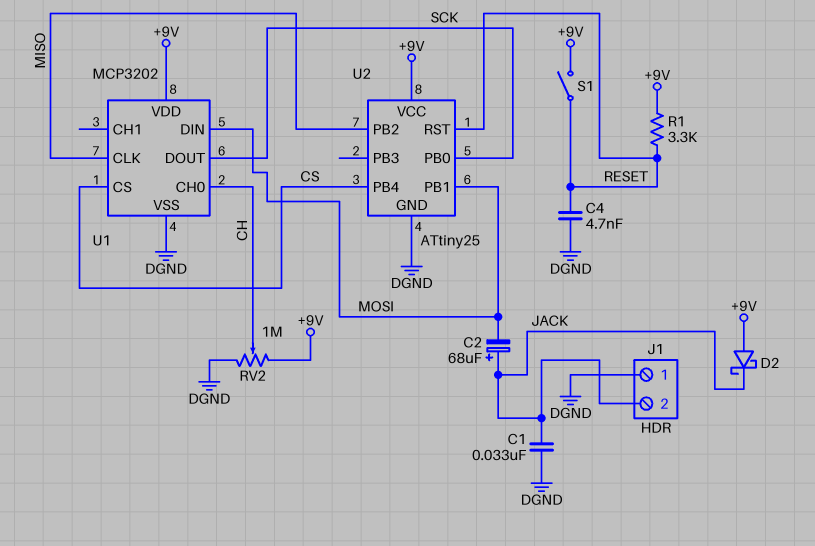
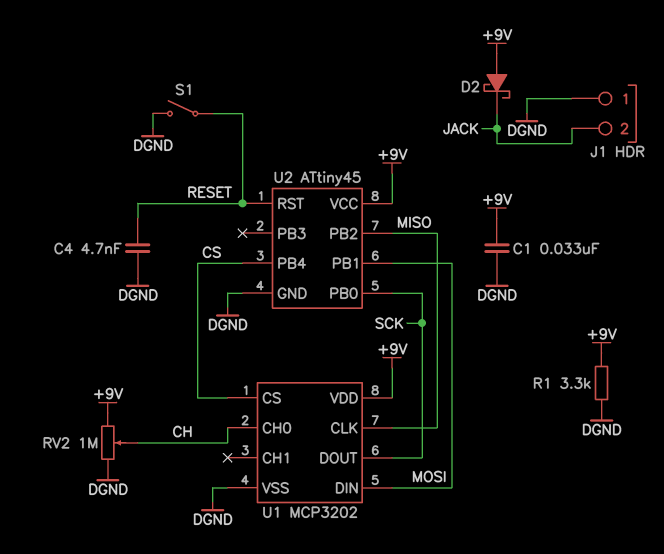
C1: 33nF (DGND, JACK) -> 33nF (+9V, DGND)
C2: 68uF (plus JACK, minus MOSI) -> none
R1: 3.3k (+9V, RESET) -> 3.3k (+9V, DGND)
S1: switch (+9V, RESET) -> switch (DGND, RESET)
U2: ATtiny25 -> ATtiny45

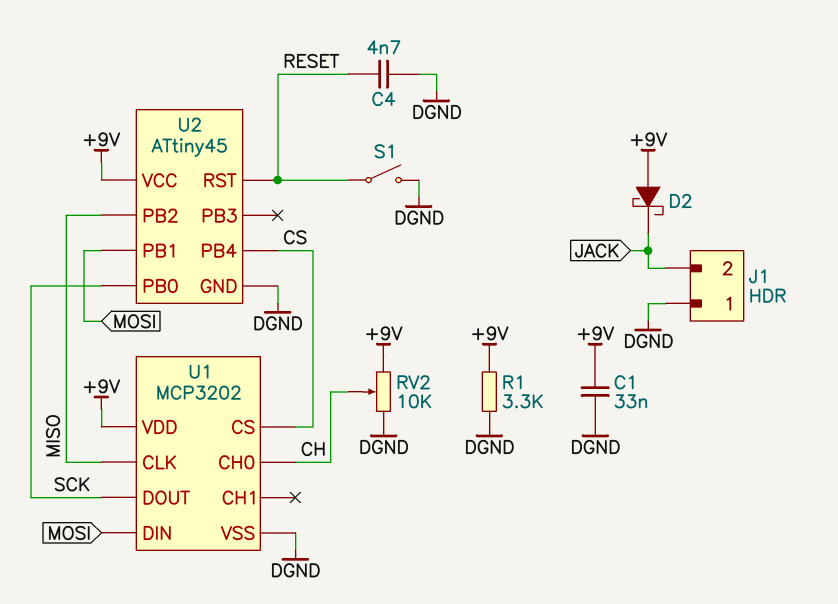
RV2: 1M (+9V, DGND, wiper CH) -> 10k (+9V, DGND, wiper CH)

